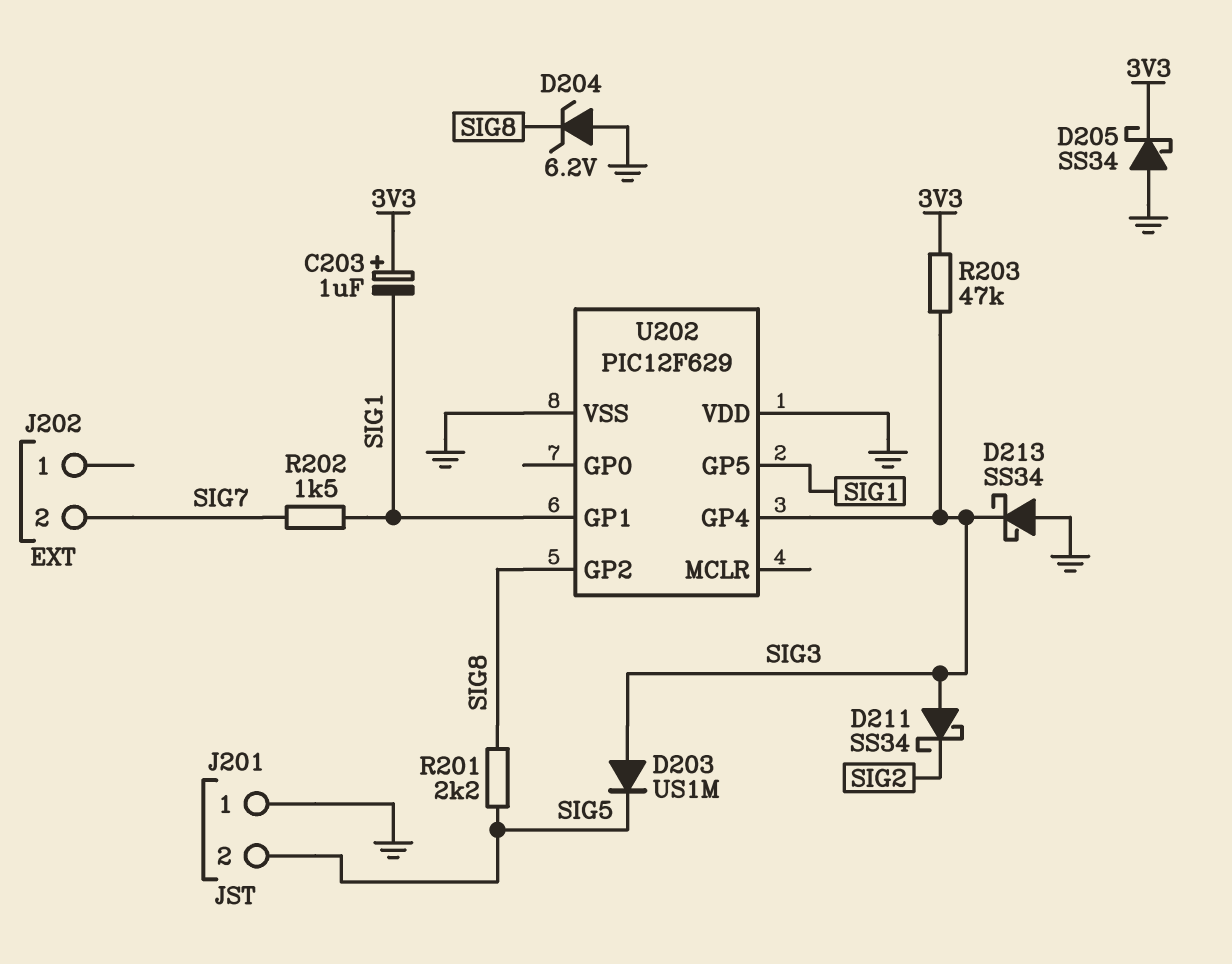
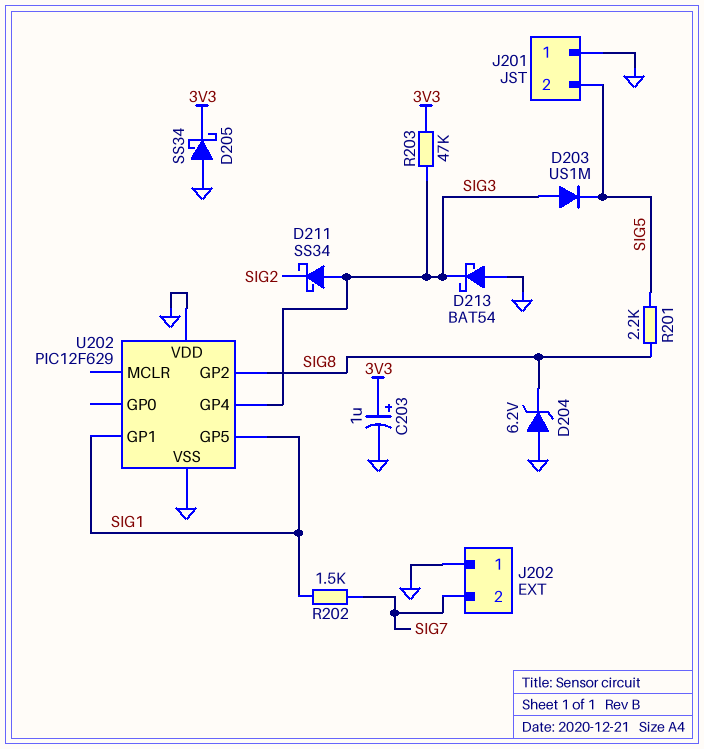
C203: 1uF (plus 3V3, minus SIG1) -> 1uF (plus 3V3, minus GND)
D213: schottky SS34 (A GND, K SIG3) -> schottky BAT54 (A GND, K SIG3)
J202 pin 1: none -> GND

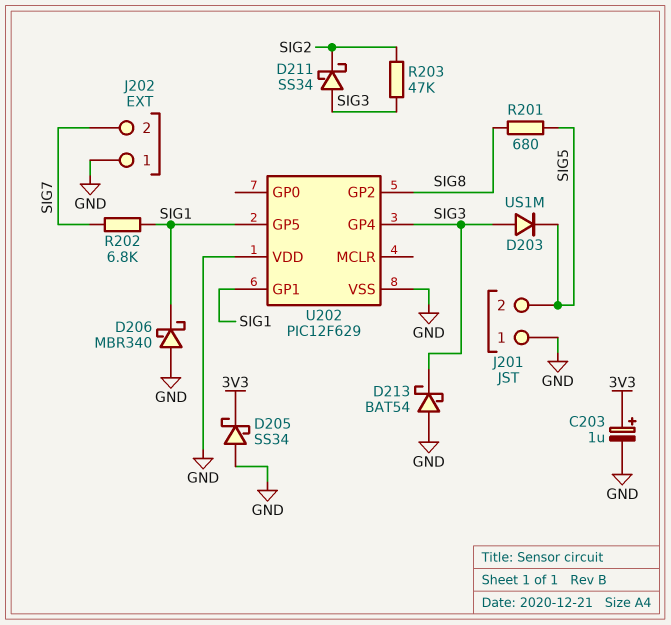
D204: zener 6.2V (A GND, K SIG8) -> none
D206: none -> schottky MBR340 (A GND, K SIG1)
R201: 2.2k (SIG5, SIG8) -> 680 (SIG5, SIG8)
R202: 1.5k (SIG1, SIG7) -> 6.8k (SIG1, SIG7)
R203: 47k (3V3, SIG3) -> 47k (SIG2, SIG3)

